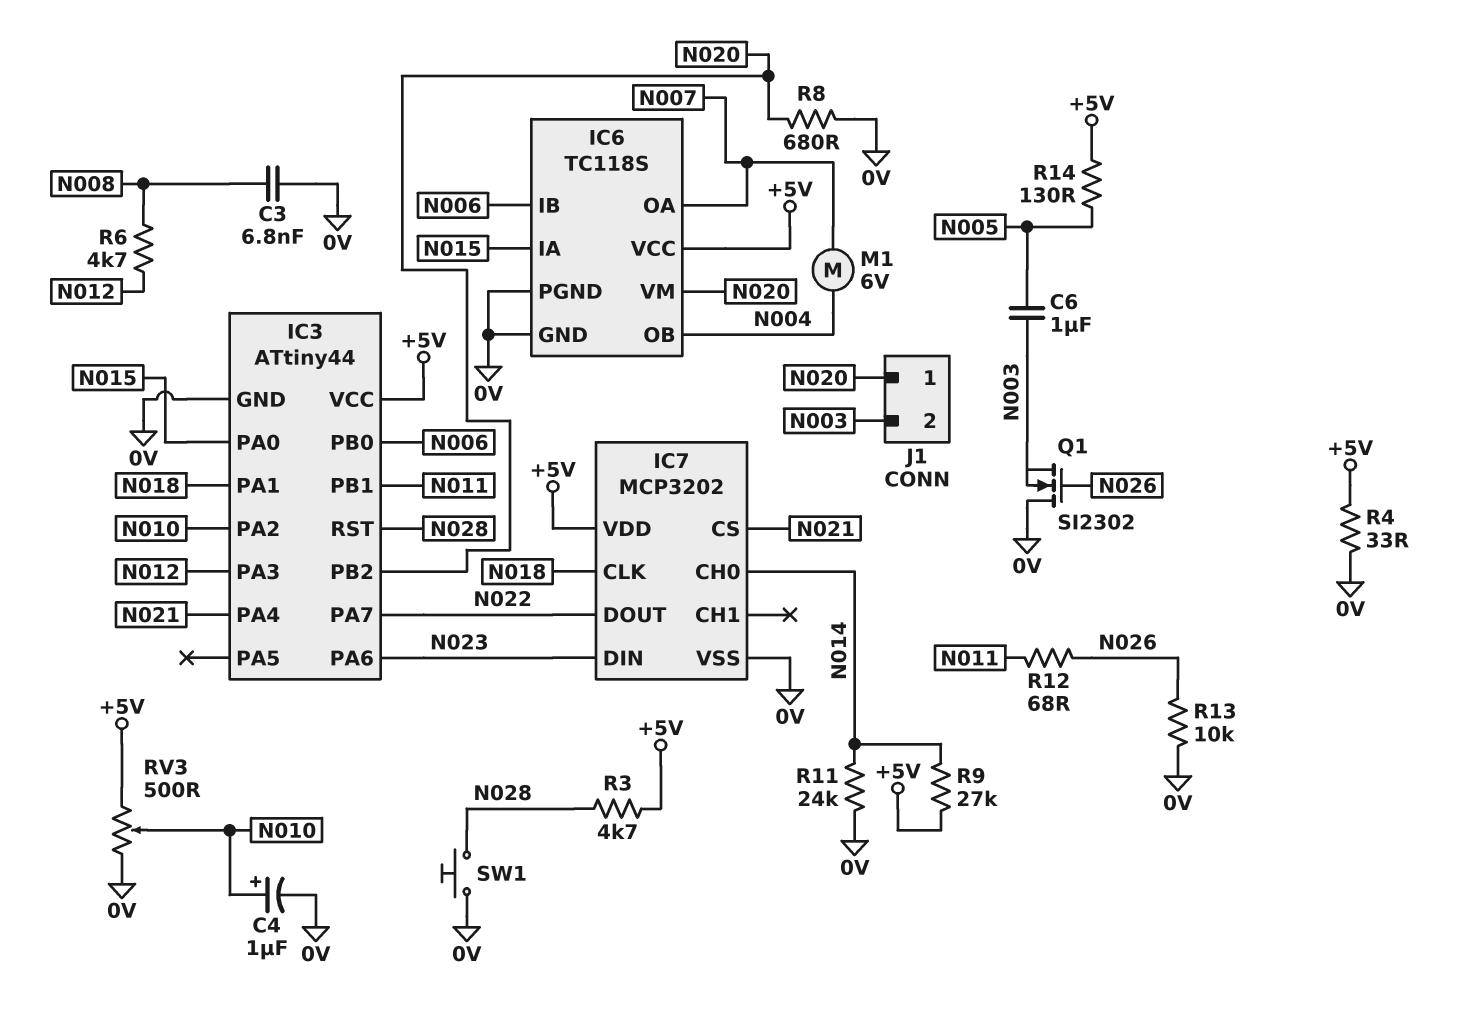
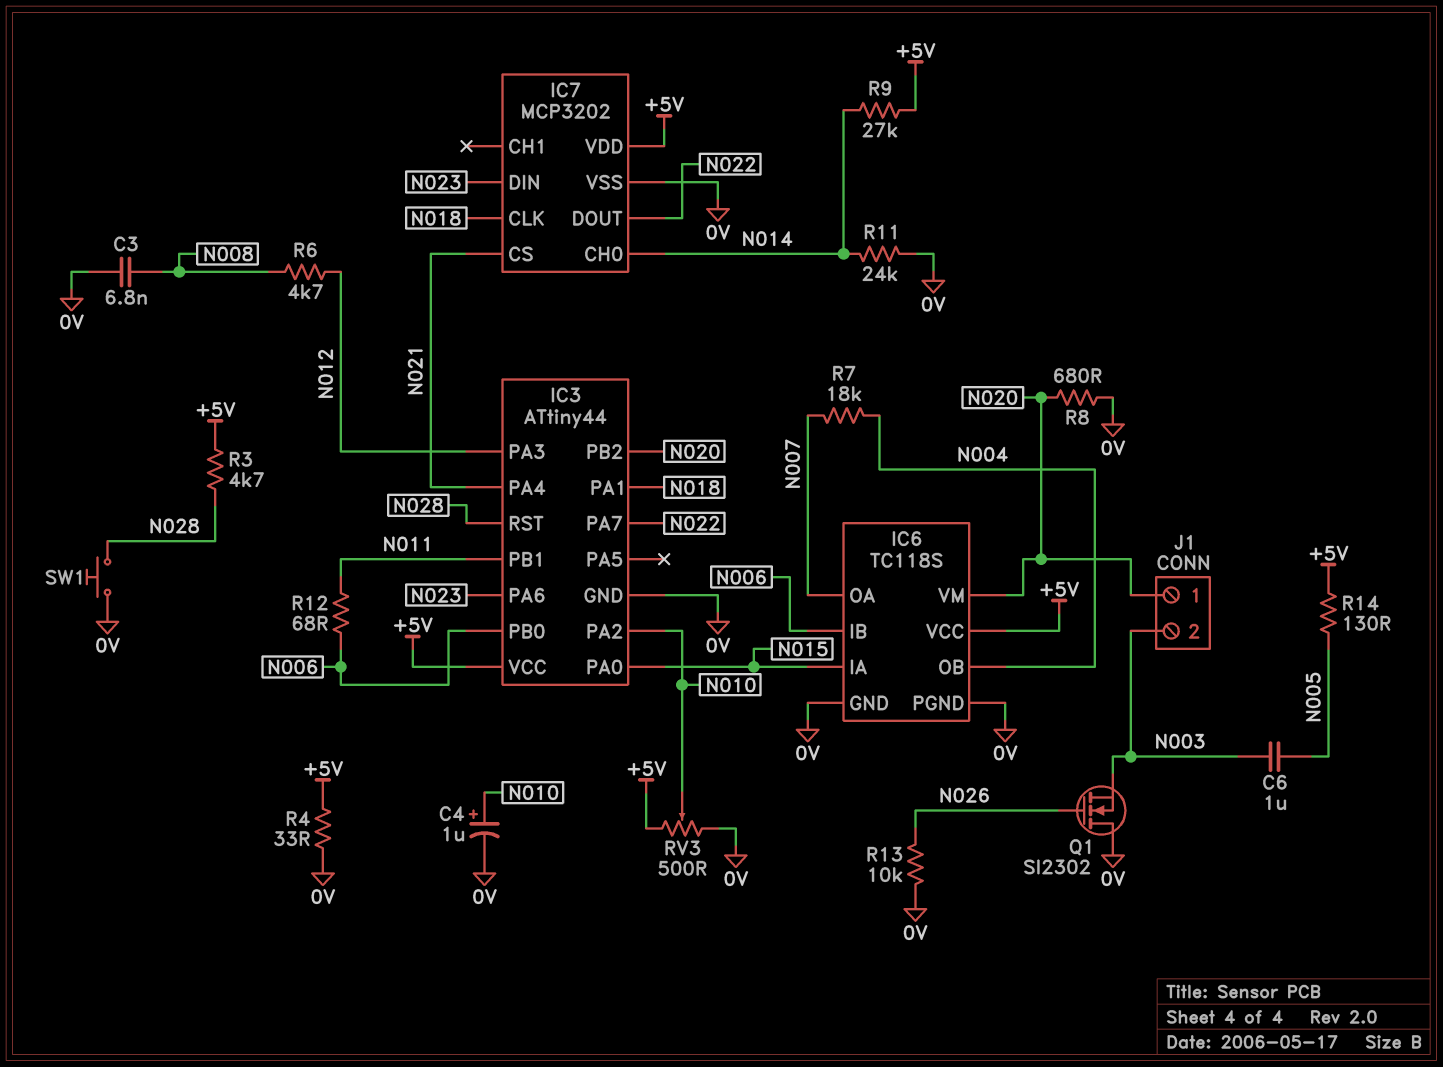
M1: motor 6V (N004, N007) -> none
R7: none -> 18k (N004, N007)
R12: 68 (N011, N026) -> 68 (N006, N011)

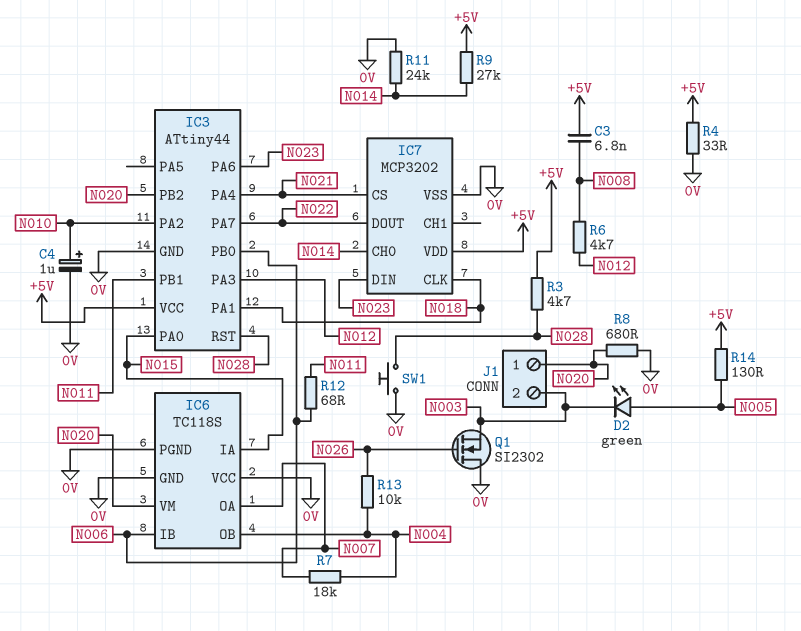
C3: 6.8nF (0V, N008) -> 6.8nF (+5V, N008)
C6: 1uF (N003, N005) -> none
D2: none -> LED green (A N005, K N003)
IC6 pin VCC: +5V -> 0V
R13: 10k (0V, N026) -> 10k (N004, N026)
RV3: 500 (+5V, 0V, wiper N010) -> none

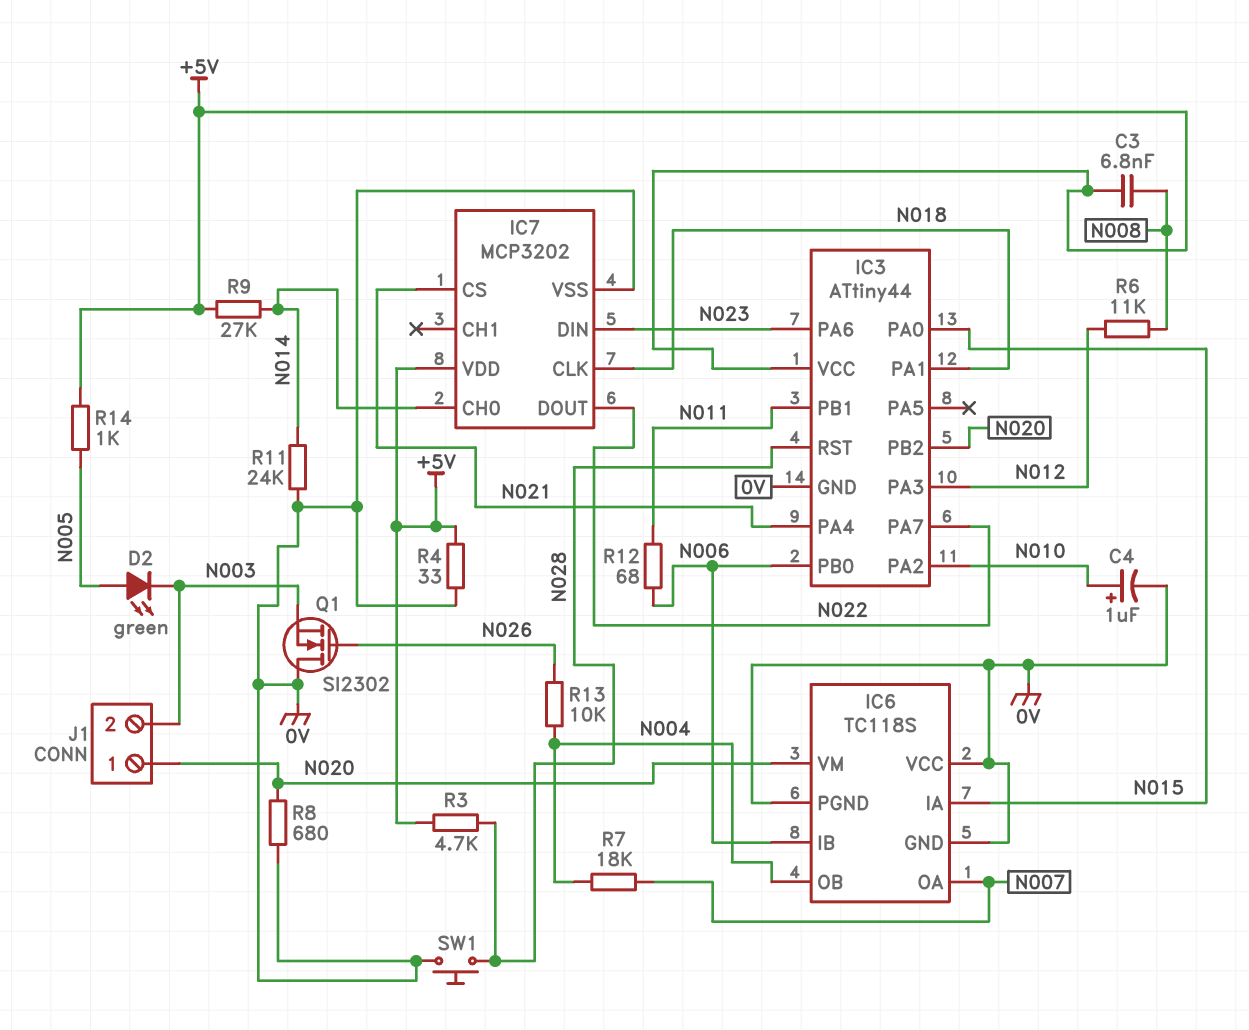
R6: 4.7k (N008, N012) -> 11k (N008, N012)
R14: 130 (+5V, N005) -> 1k (+5V, N005)

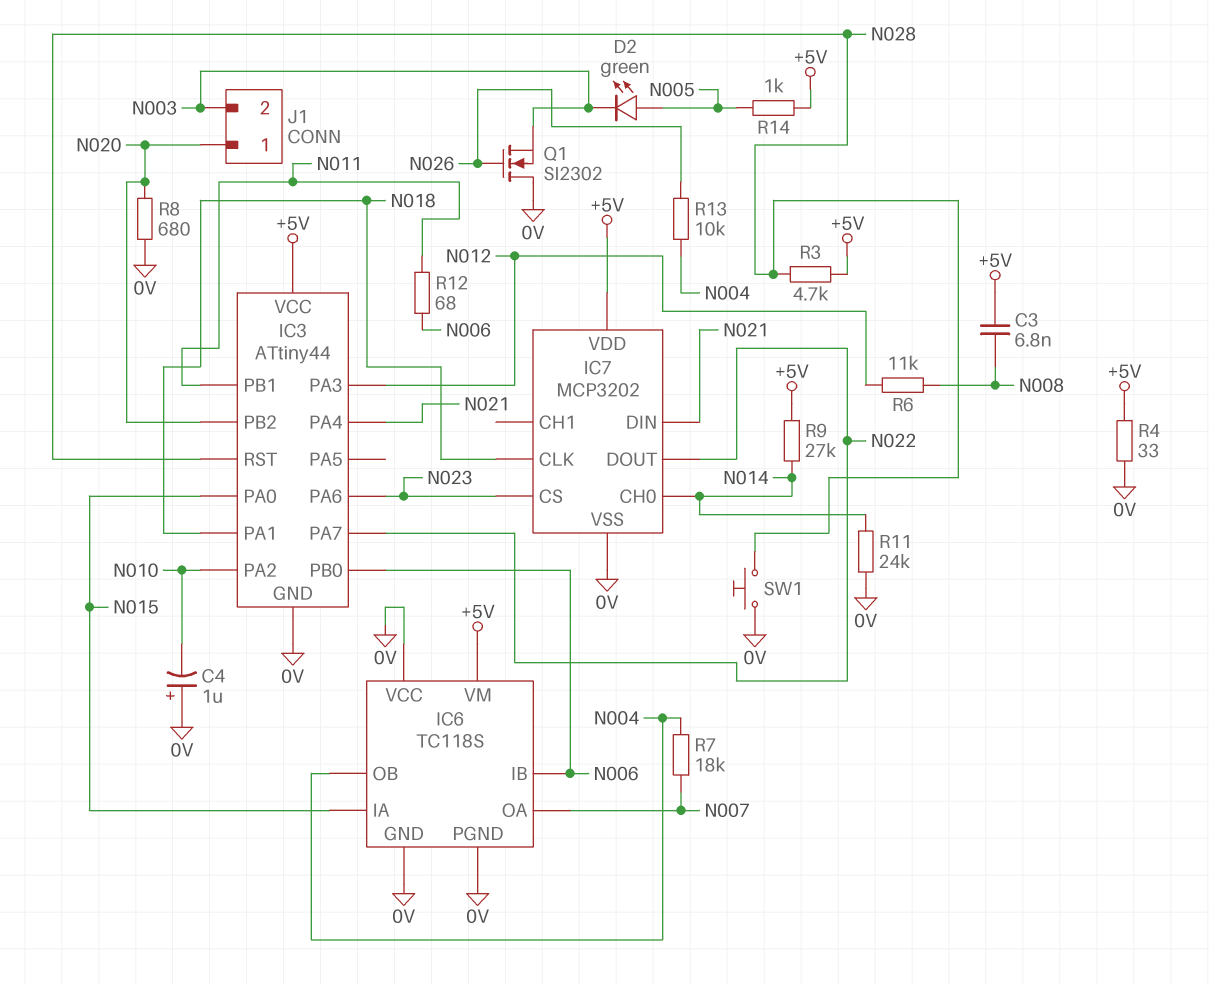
C4: 1uF (plus N010, minus 0V) -> 1uF (plus 0V, minus N010)
IC6 pin VM: N020 -> +5V
IC7 pin CS: N021 -> N023
IC7 pin DIN: N023 -> N021

